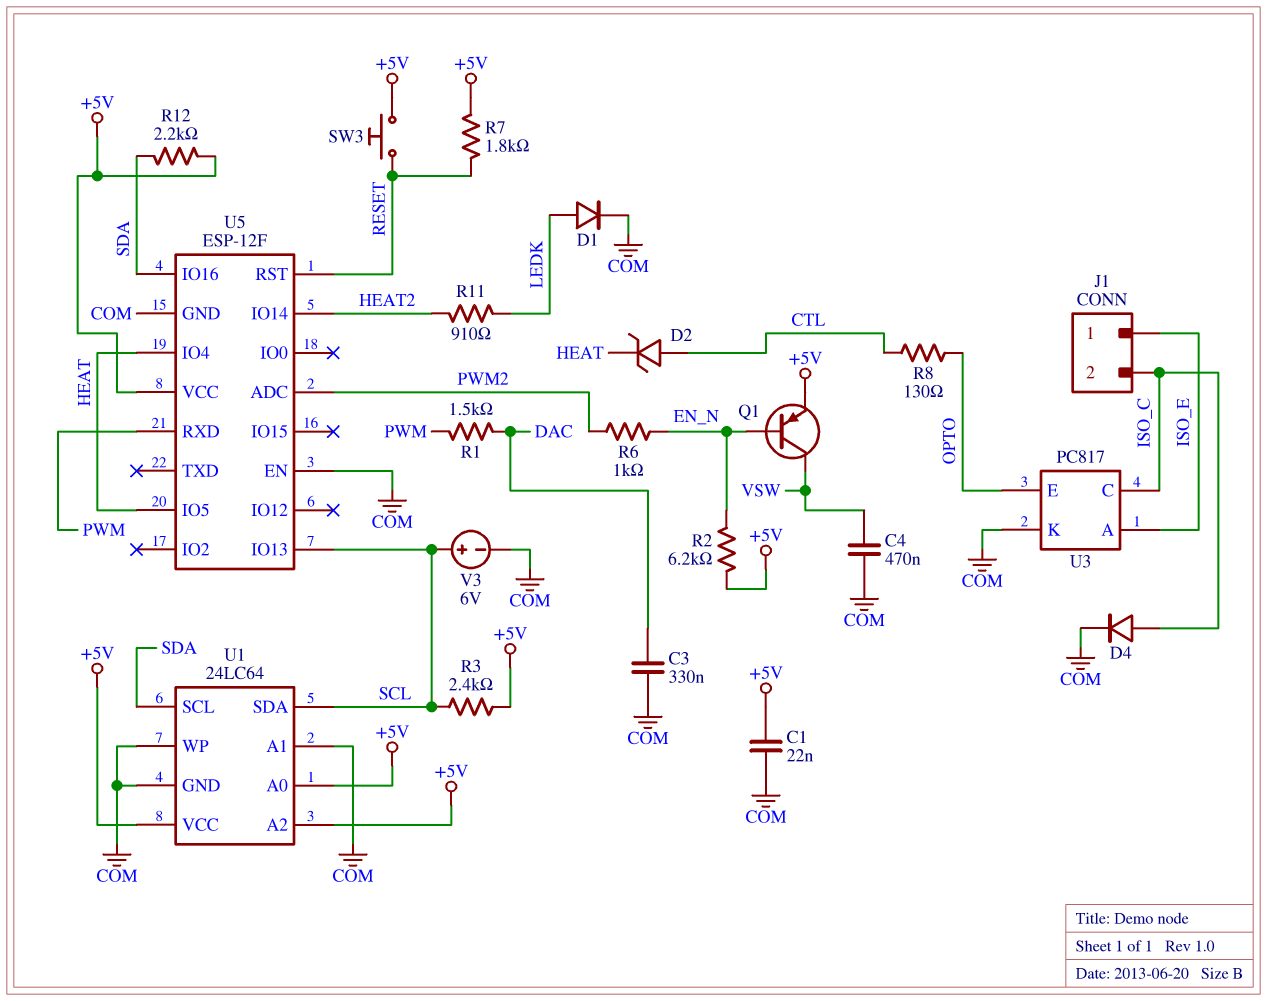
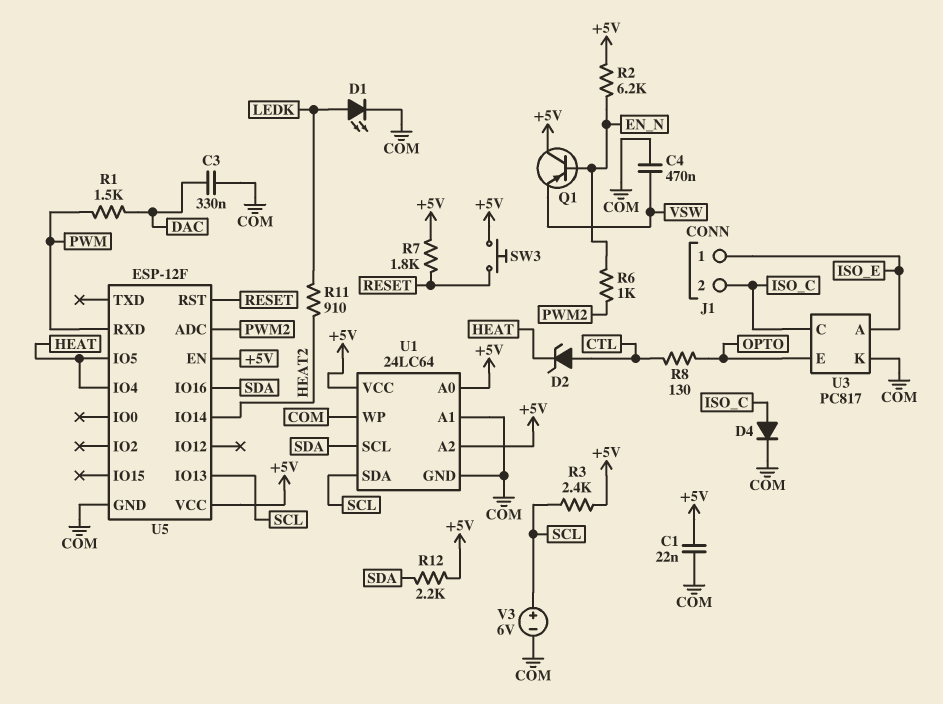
D1: diode (A LEDK, K COM) -> LED (A LEDK, K COM)
Q1: PNP (B EN_N, C VSW, E +5V) -> PNP (B EN_N, C +5V, E VSW)
U5 pin EN: COM -> +5V

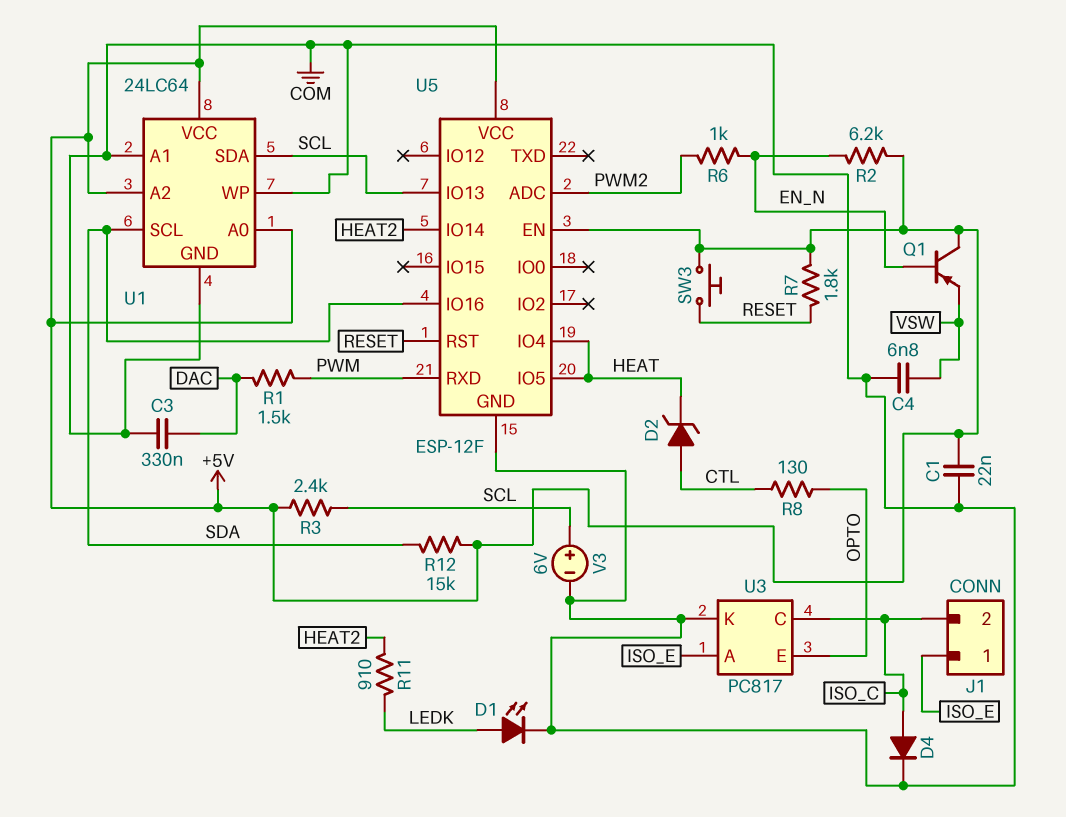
C4: 470nF (COM, VSW) -> 6.8nF (COM, VSW)
R12: 2.2k (+5V, SDA) -> 15k (+5V, SDA)

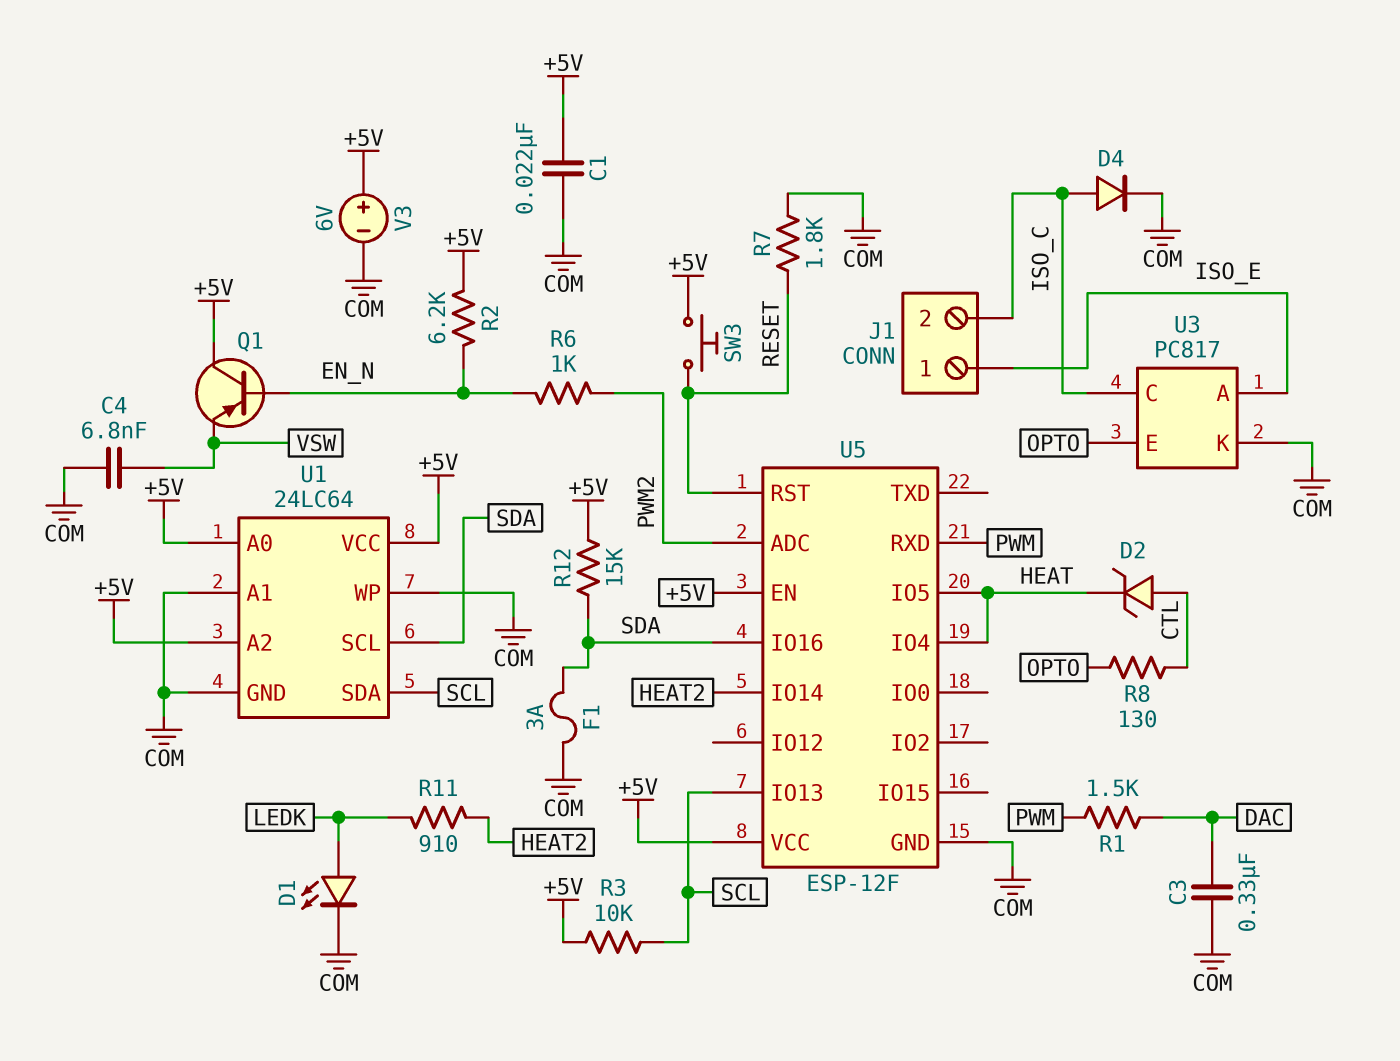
F1: none -> 3A (COM, SDA)
R3: 2.4k (+5V, SCL) -> 10k (+5V, SCL)
R7: 1.8k (+5V, RESET) -> 1.8k (COM, RESET)
V3: 6V (plus SCL, minus COM) -> 6V (plus +5V, minus COM)

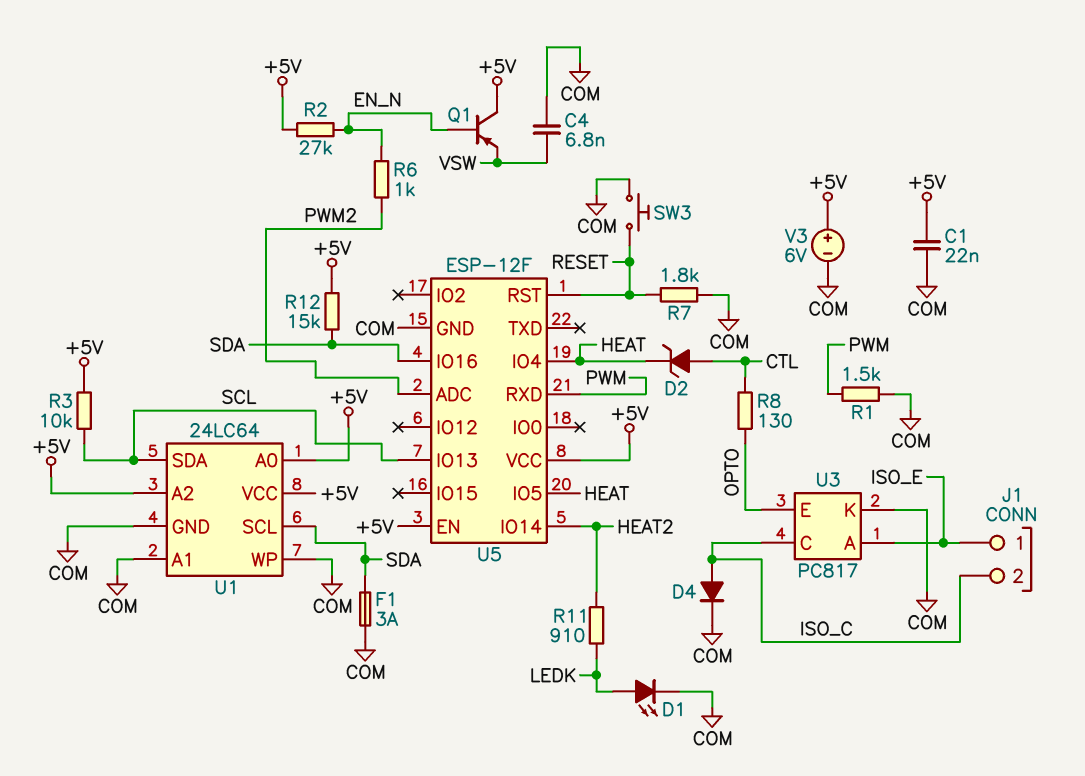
C3: 330nF (COM, DAC) -> none
R1: 1.5k (DAC, PWM) -> 1.5k (COM, PWM)
R2: 6.2k (+5V, EN_N) -> 27k (+5V, EN_N)
SW3: button (+5V, RESET) -> button (COM, RESET)

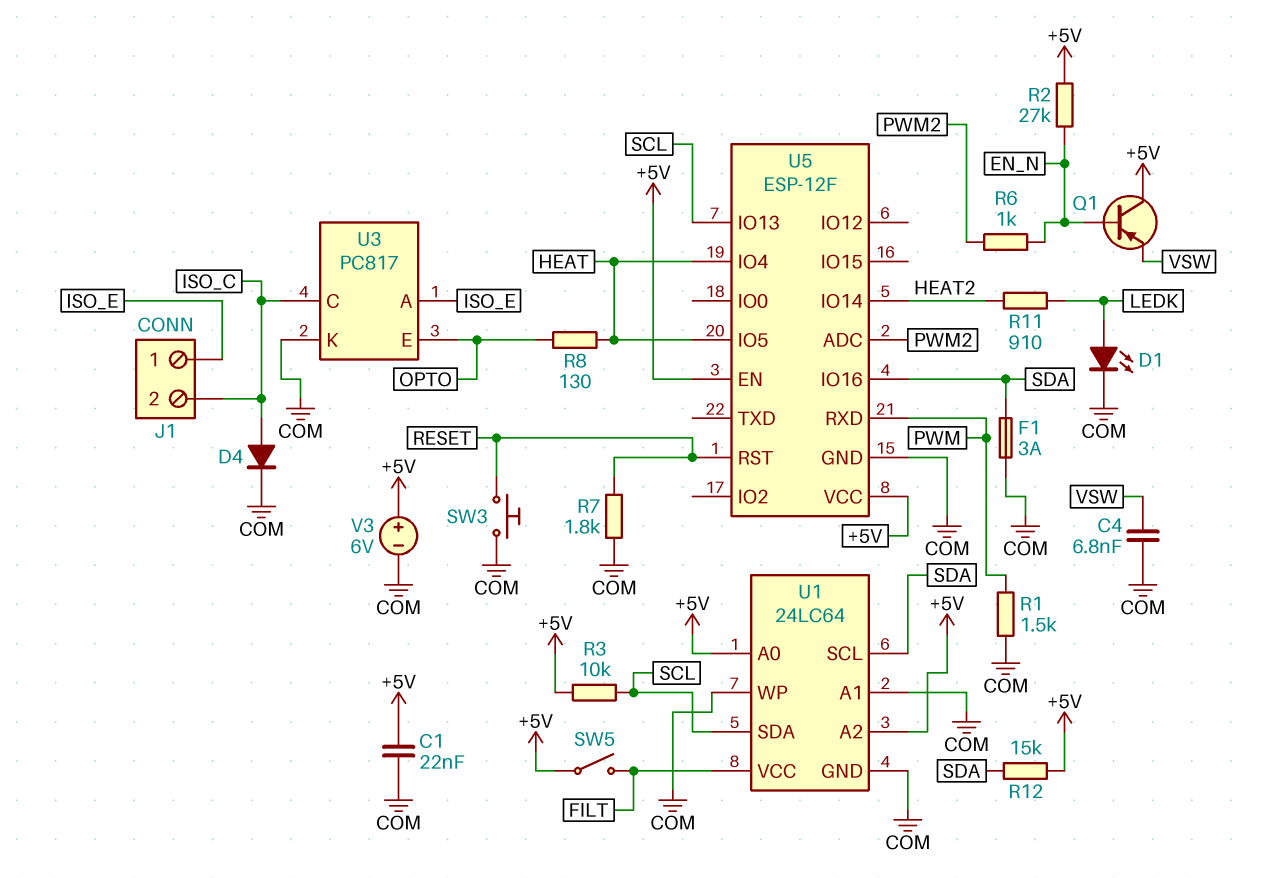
D2: zener (A CTL, K HEAT) -> none
R8: 130 (CTL, OPTO) -> 130 (HEAT, OPTO)
SW5: none -> switch (+5V, FILT)
U1 pin VCC: +5V -> FILT

